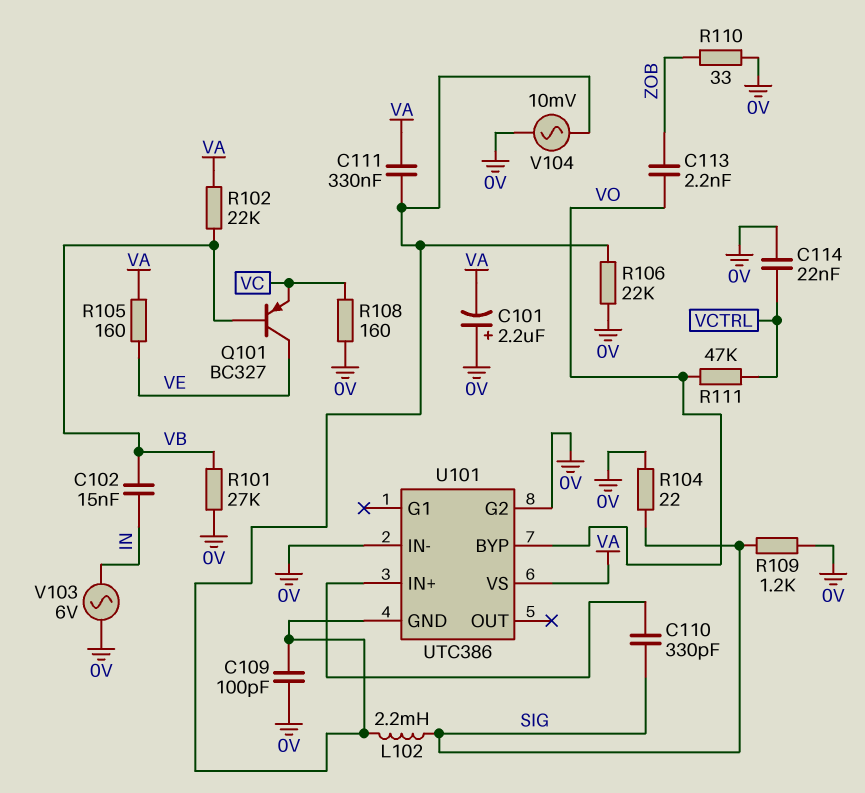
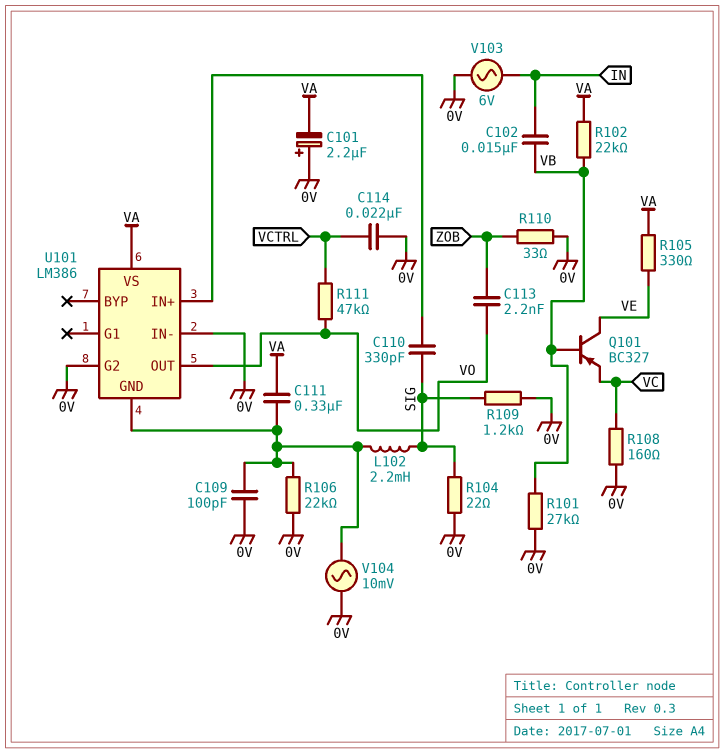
R105: 160 (VA, VE) -> 330 (VA, VE)
U101: UTC386 -> LM386
U101 pin BYP: VO -> none
U101 pin OUT: none -> VO

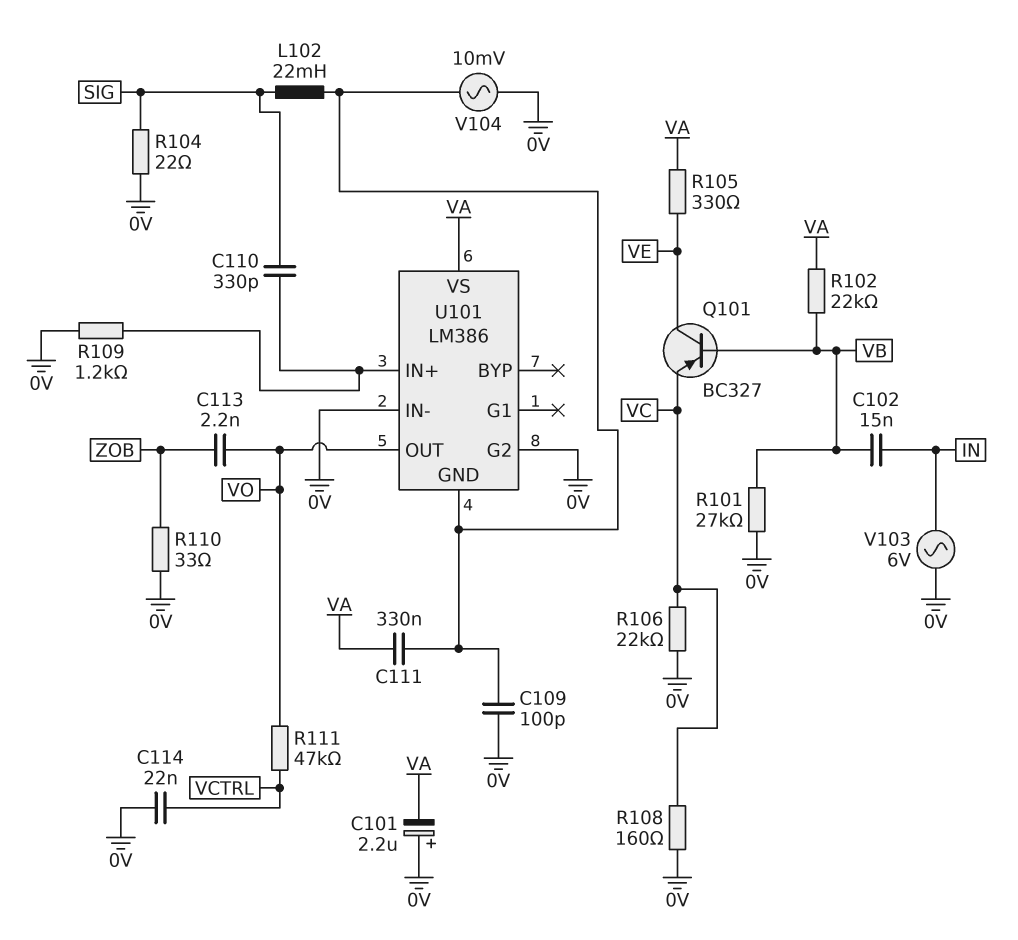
L102: 2.2mH (SIG, U101/GND) -> 22mH (SIG, U101/GND)
R106: 22k (0V, U101/GND) -> 22k (0V, VC)
R109: 1.2k (0V, SIG) -> 1.2k (0V, U101/IN+)

